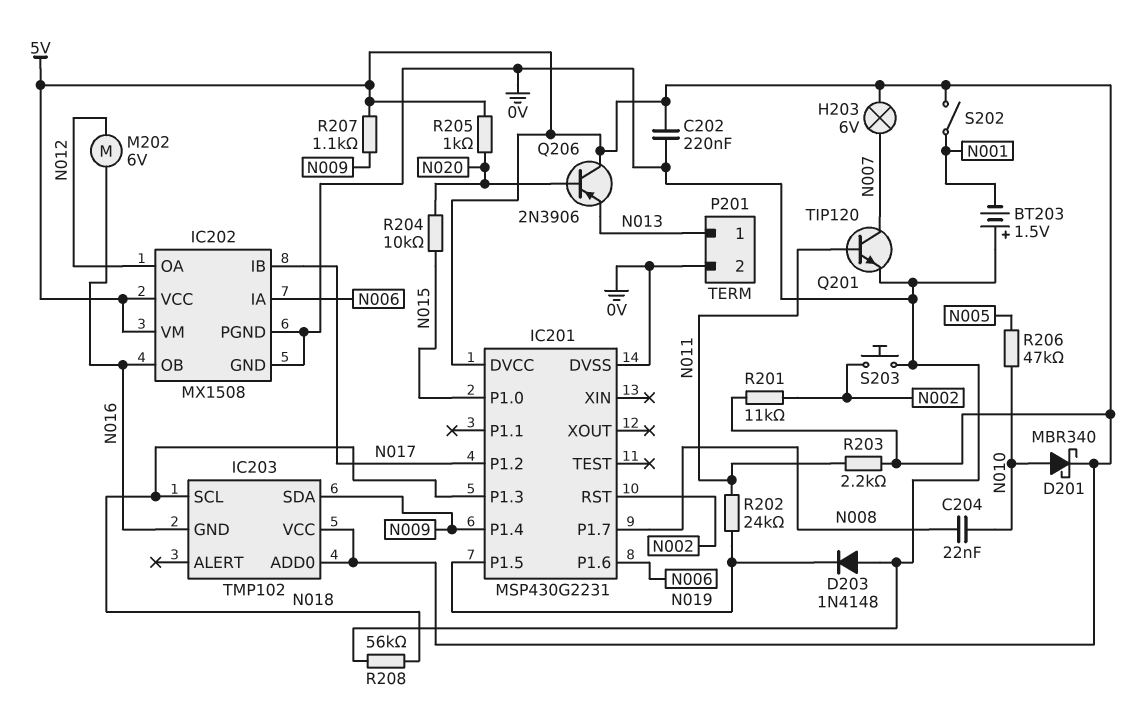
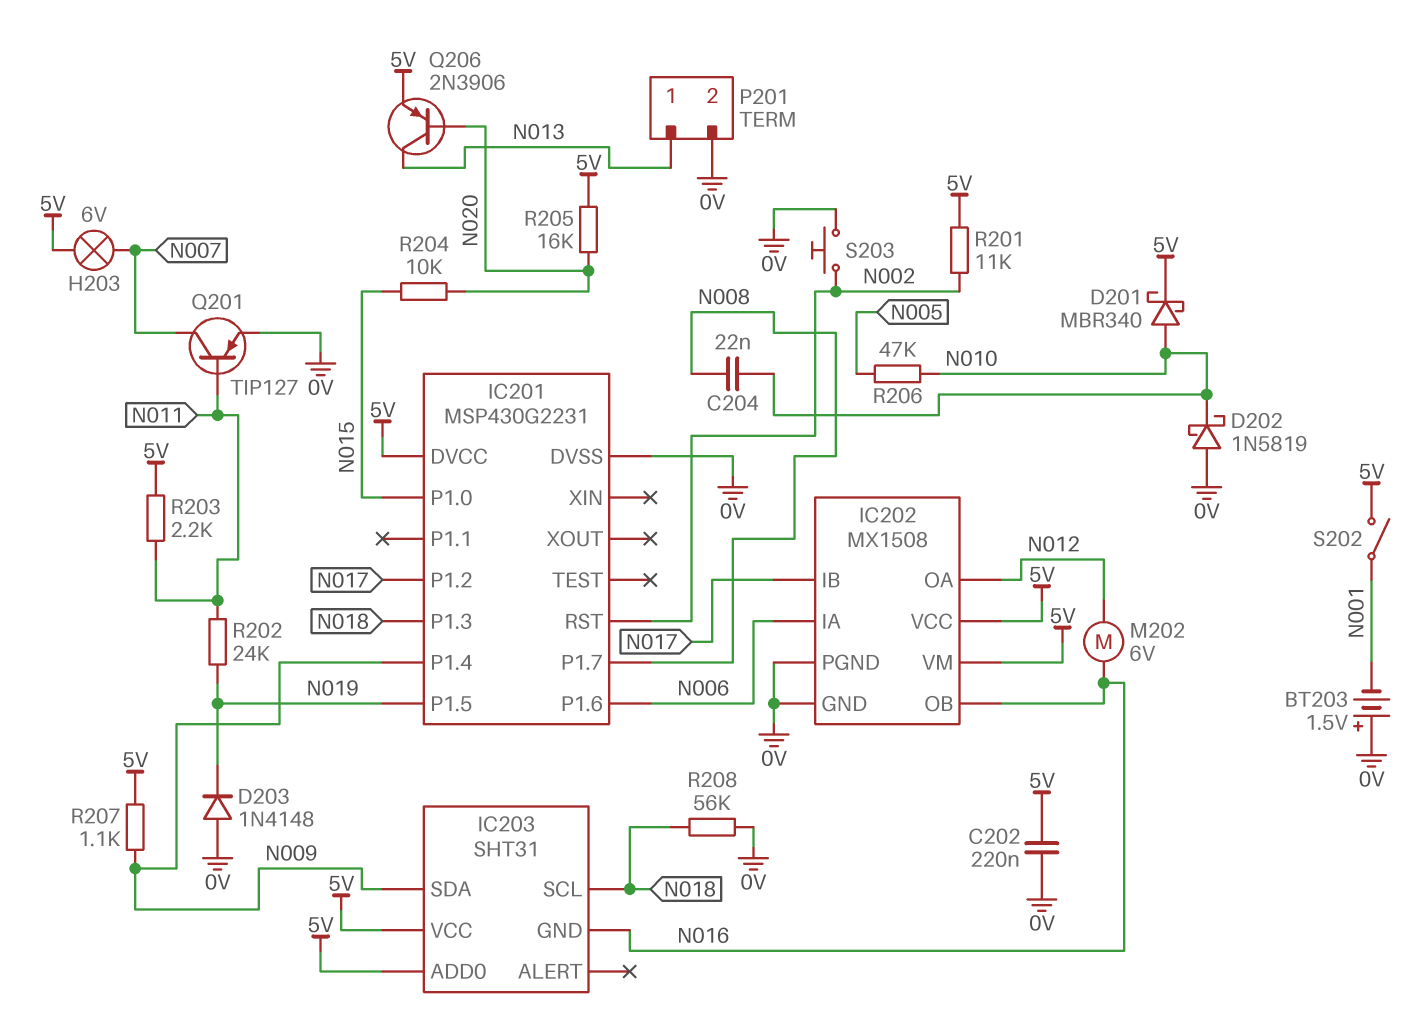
D202: none -> schottky 1N5819 (A 0V, K N010)
IC203: TMP102 -> SHT31
Q201: NPN TIP120 (B N011, C N007, E 0V) -> PNP TIP127 (B N011, C N007, E 0V)
Q206: PNP 2N3906 (B N020, C 5V, E N013) -> PNP 2N3906 (B N020, C N013, E 5V)
R205: 1k (5V, N020) -> 16k (5V, N020)

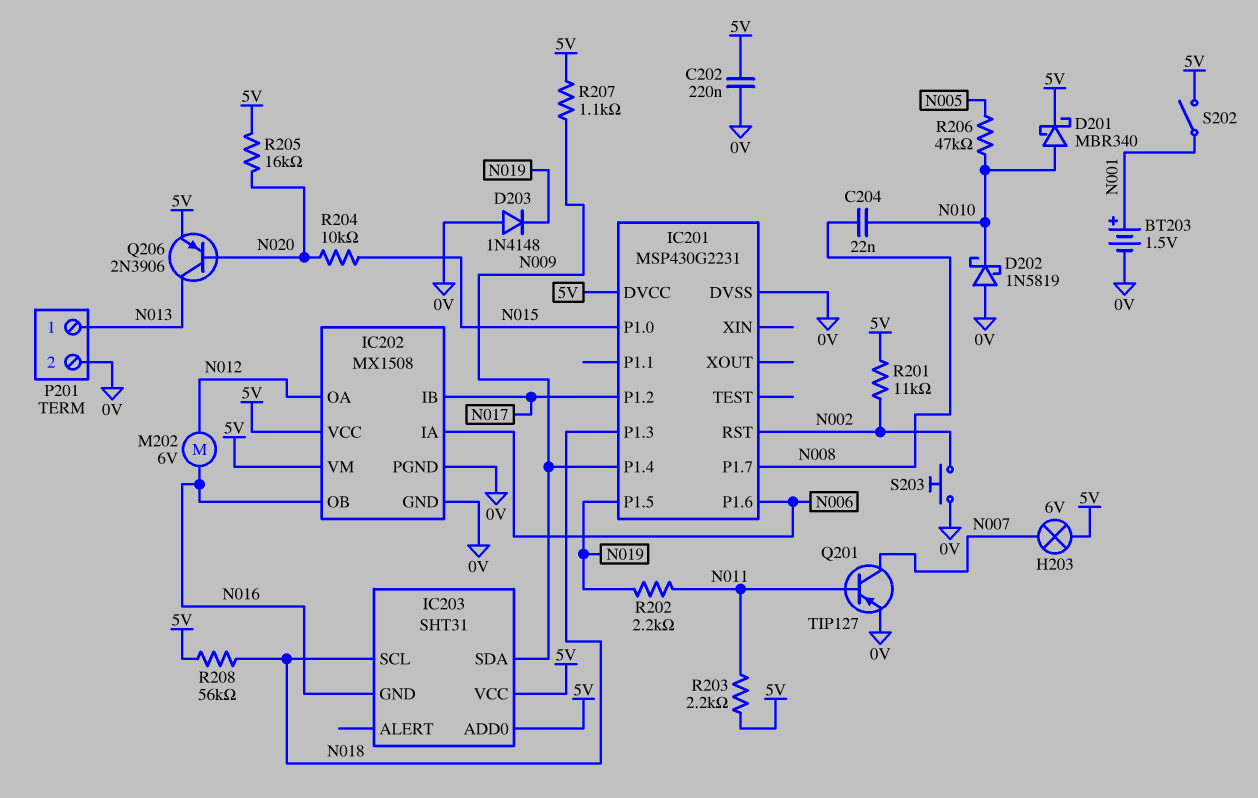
BT203: 1.5V (plus 0V, minus N001) -> 1.5V (plus N001, minus 0V)
R202: 24k (N011, N019) -> 2.2k (N011, N019)
R208: 56k (0V, N018) -> 56k (5V, N018)

